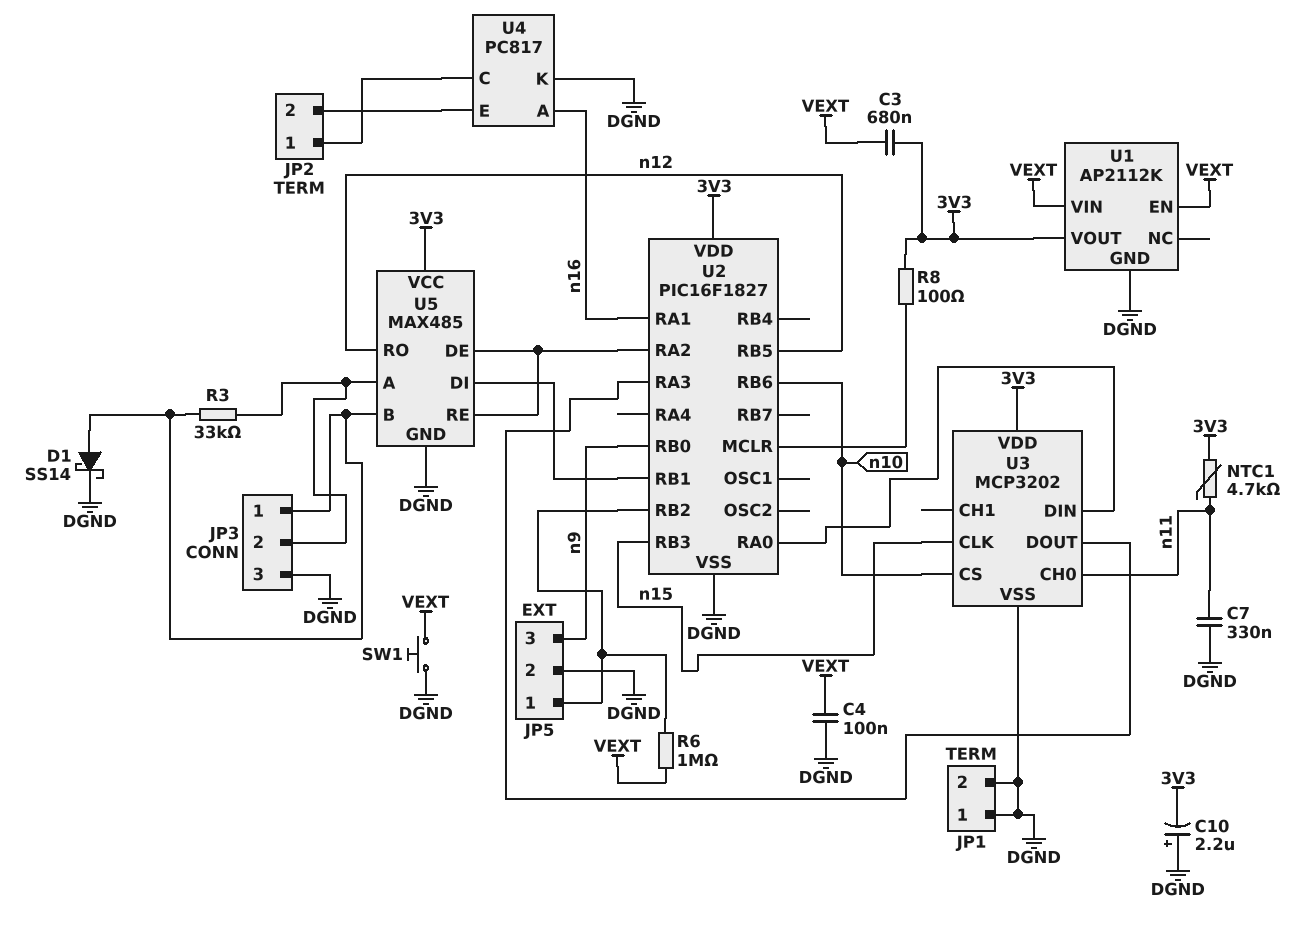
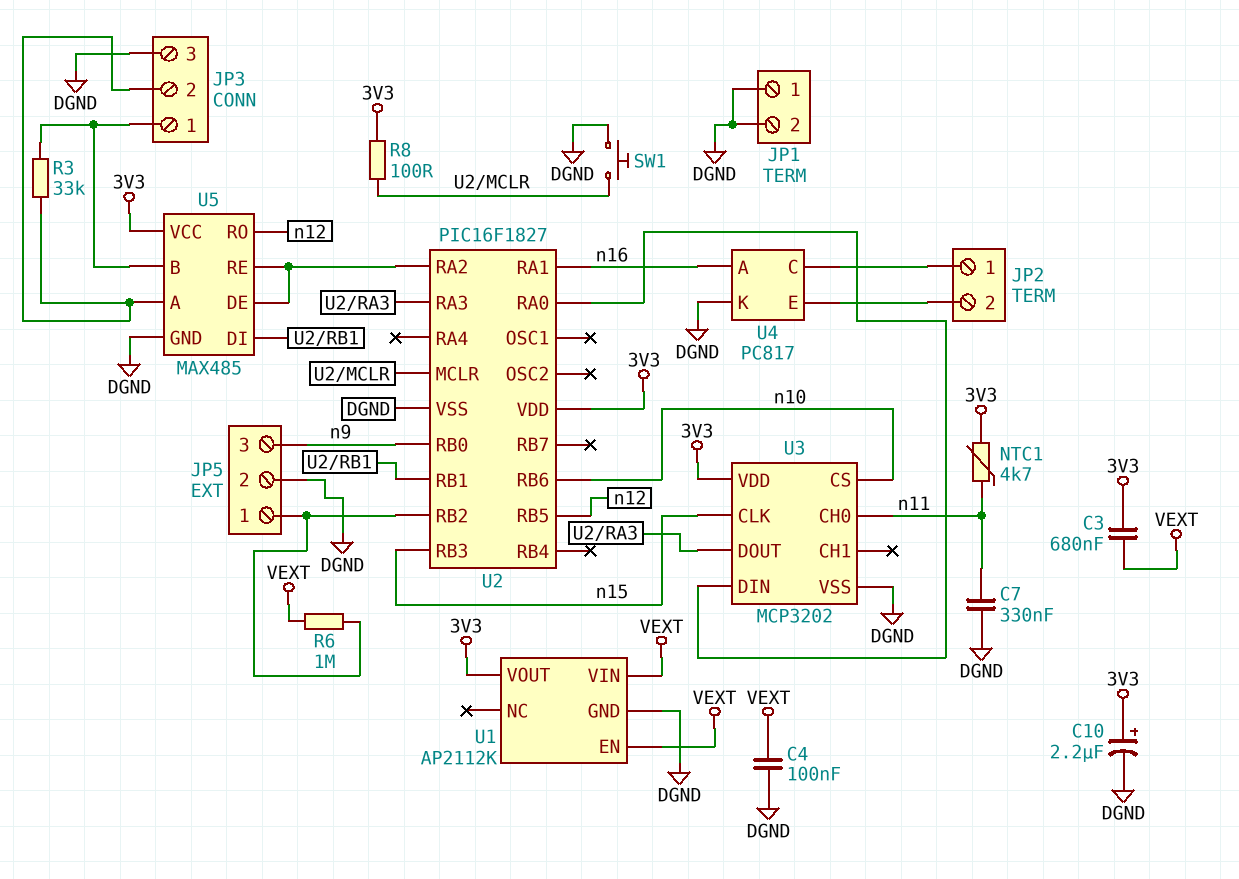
C10: 2.2uF (plus DGND, minus 3V3) -> 2.2uF (plus 3V3, minus DGND)
D1: schottky SS14 (A JP3/1, K DGND) -> none
SW1: button (DGND, VEXT) -> button (DGND, U2/MCLR)

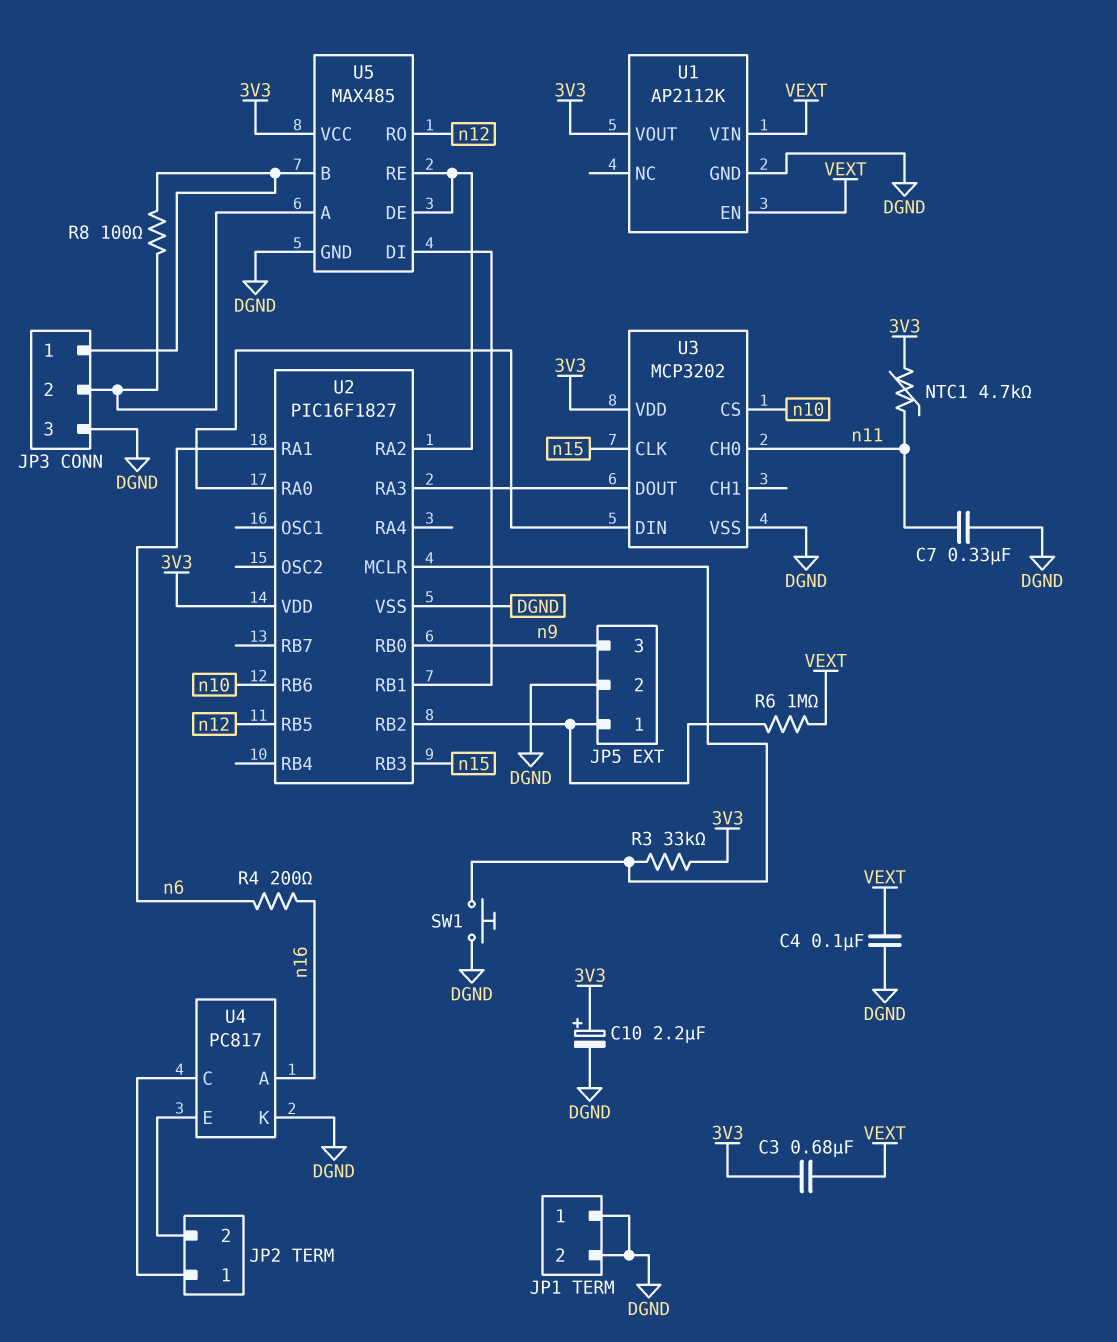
R3: 33k (JP3/1, JP3/2) -> 33k (3V3, U2/MCLR)
R4: none -> 200 (n6, n16)
R8: 100 (3V3, U2/MCLR) -> 100 (JP3/1, JP3/2)
U2 pin RA1: n16 -> n6

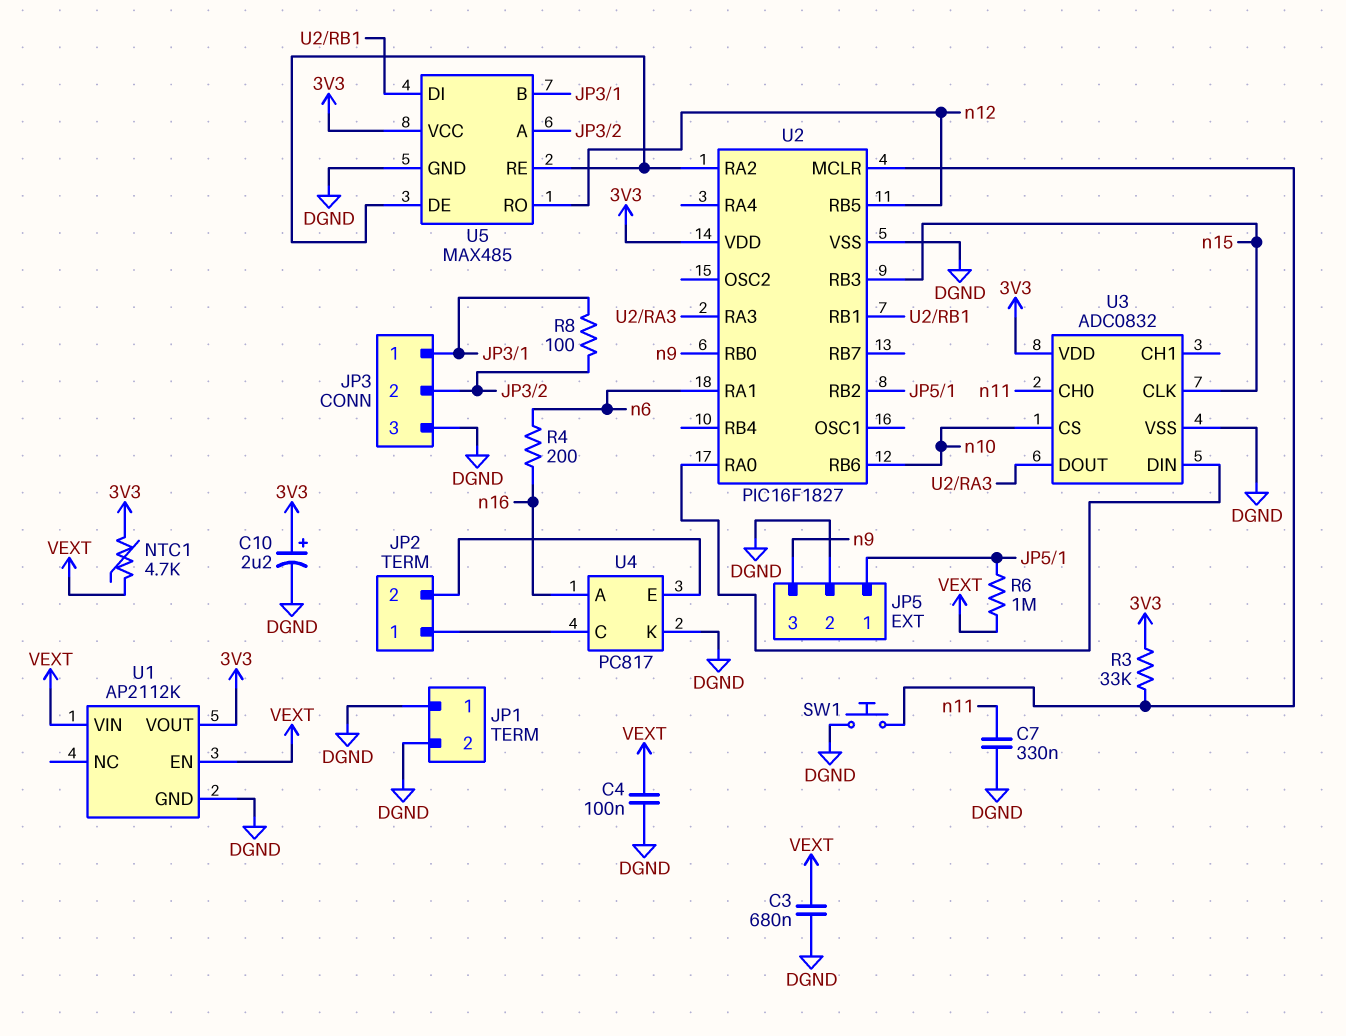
C3: 680nF (3V3, VEXT) -> 680nF (DGND, VEXT)
NTC1: 4.7k (3V3, n11) -> 4.7k (3V3, VEXT)
U3: MCP3202 -> ADC0832

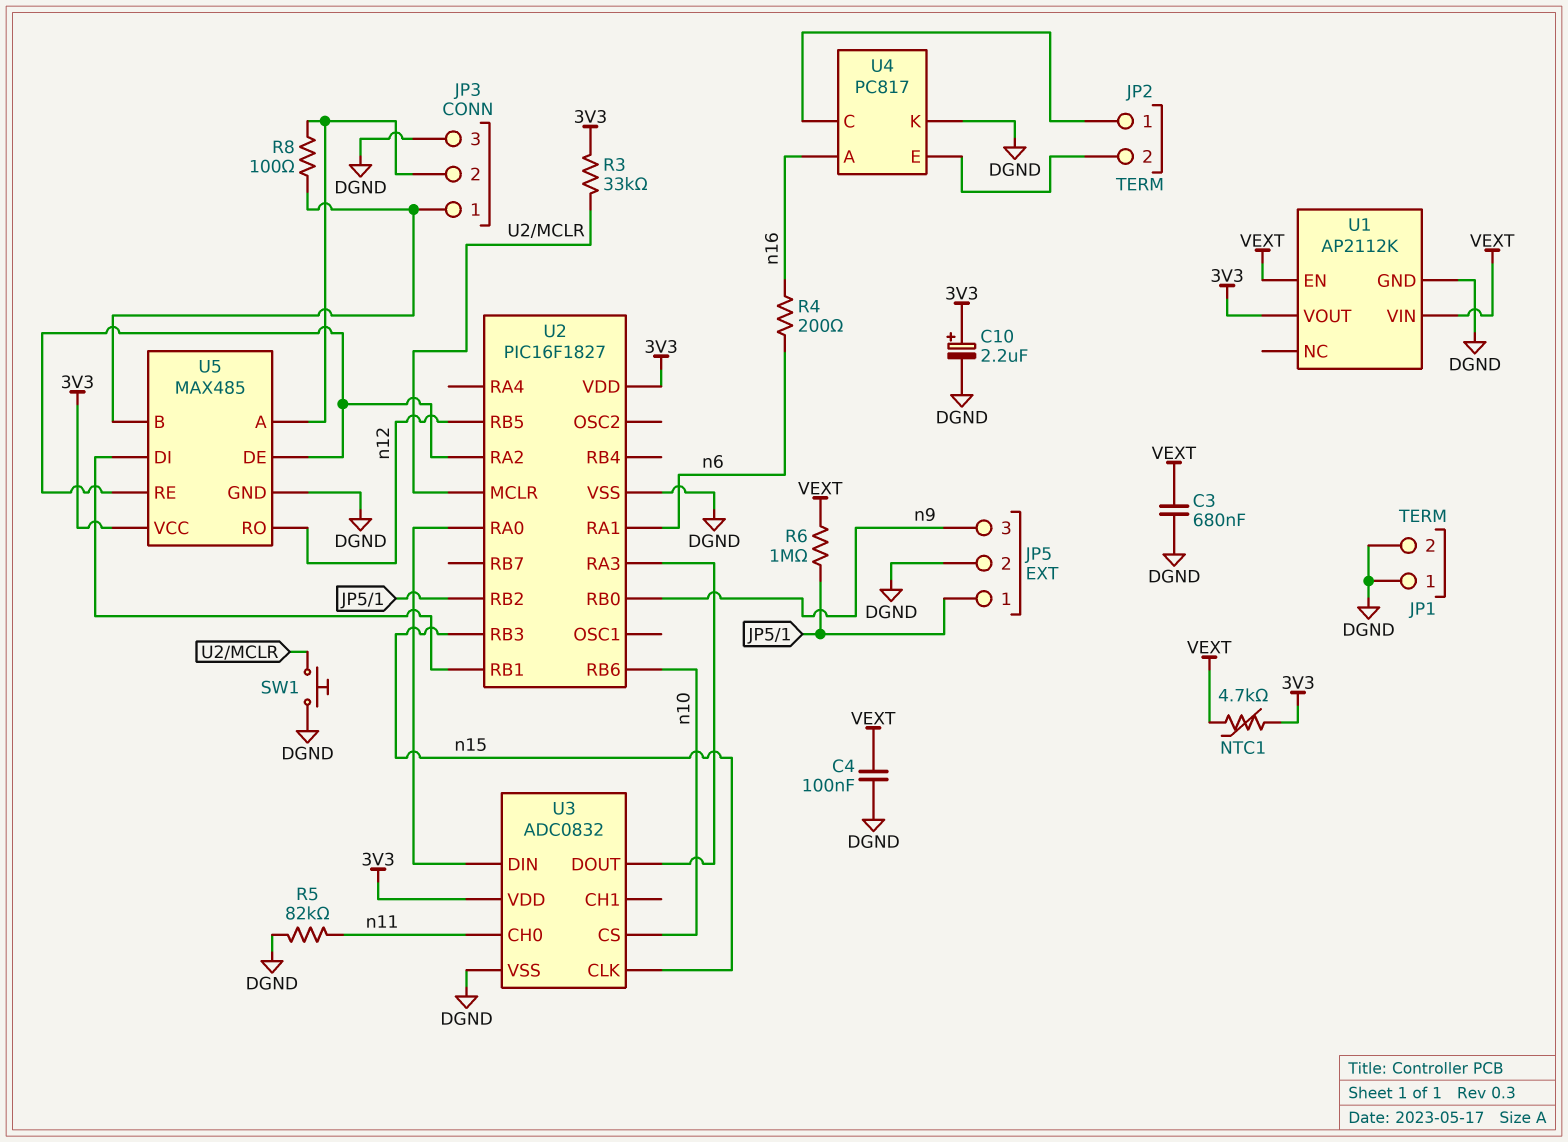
C7: 330nF (DGND, n11) -> none
R5: none -> 82k (DGND, n11)

